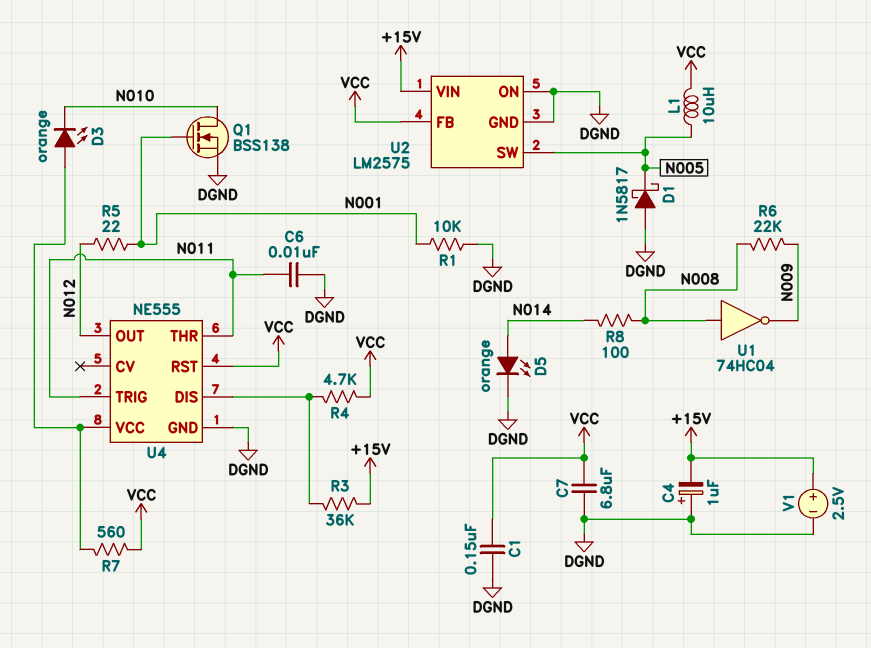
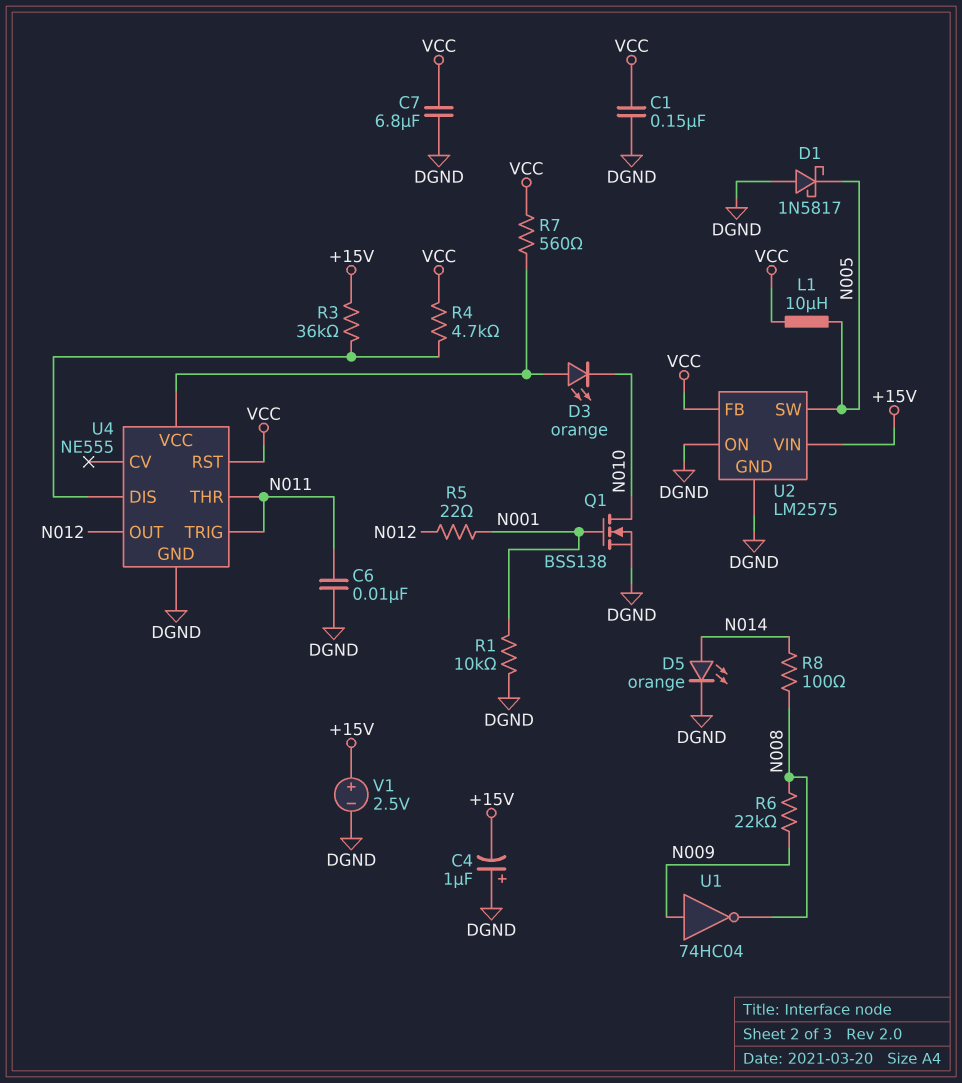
U1: NOT 74HC04 (in N008, out N009) -> NOT 74HC04 (in N009, out N008)

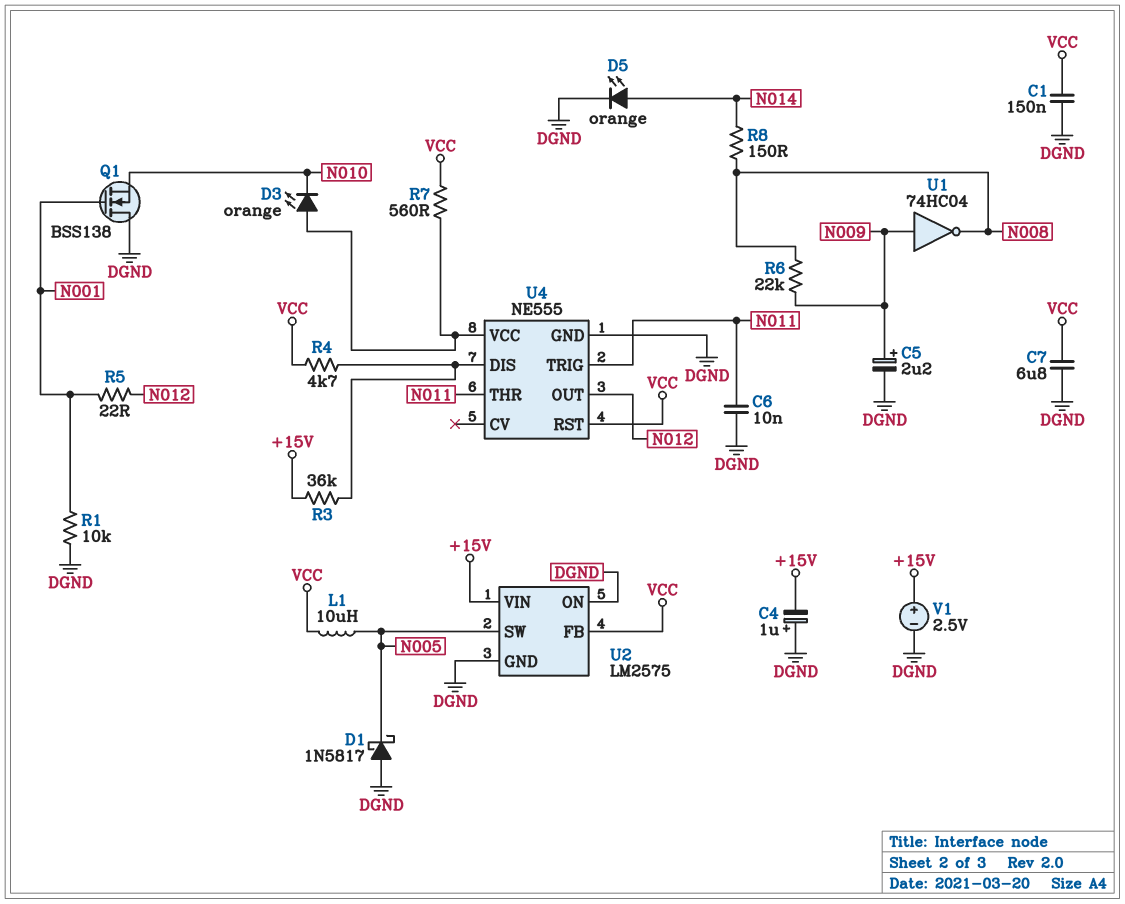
C5: none -> 2.2uF (plus N009, minus DGND)
Q1: NMOS BSS138 (G N001, D N010, S DGND) -> NMOS BSS138 (G N001, D DGND, S N010)
R8: 100 (N008, N014) -> 150 (N008, N014)

